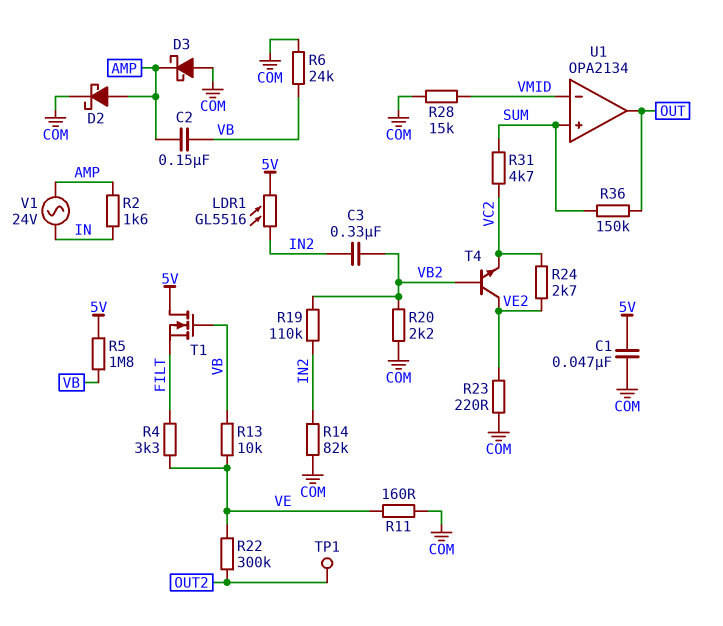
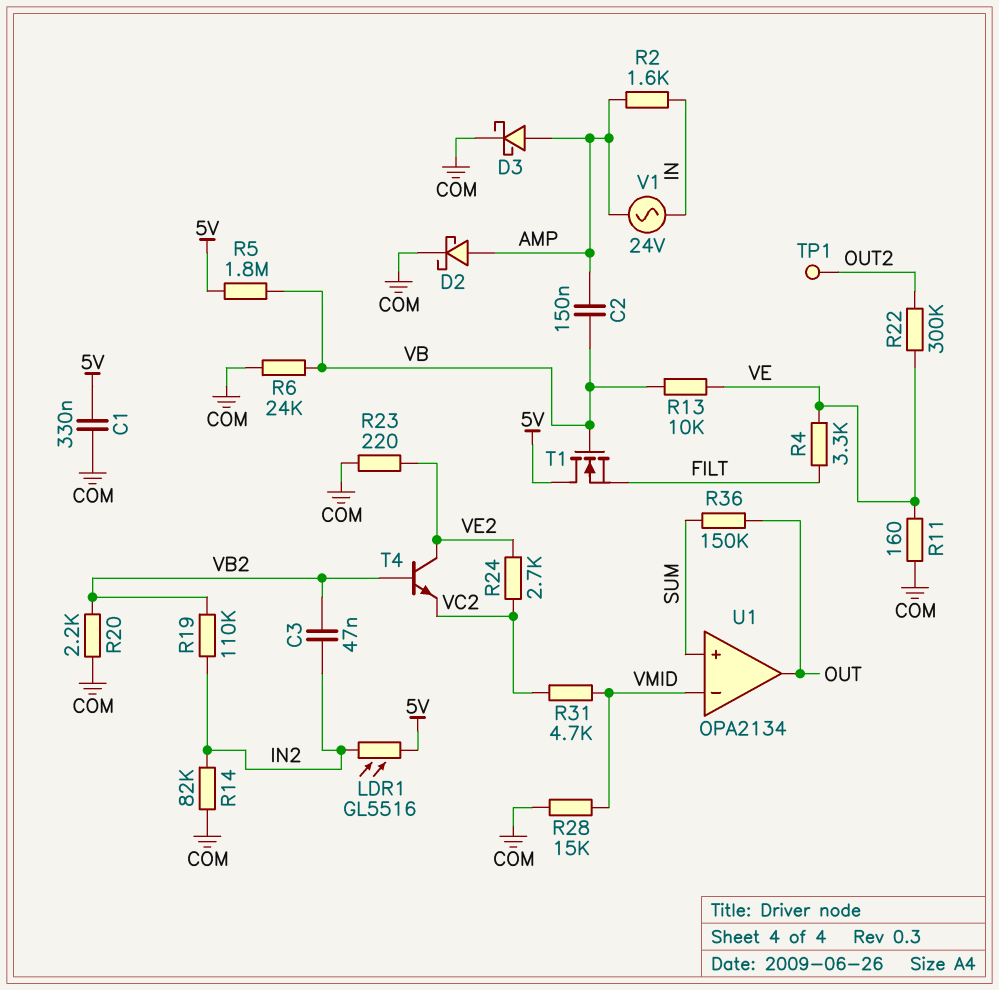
C1: 47nF (5V, COM) -> 330nF (5V, COM)
C3: 330nF (IN2, VB2) -> 47nF (IN2, VB2)
D3: schottky (A COM, K AMP) -> schottky (A AMP, K COM)
R31: 4.7k (SUM, VC2) -> 4.7k (VC2, VMID)

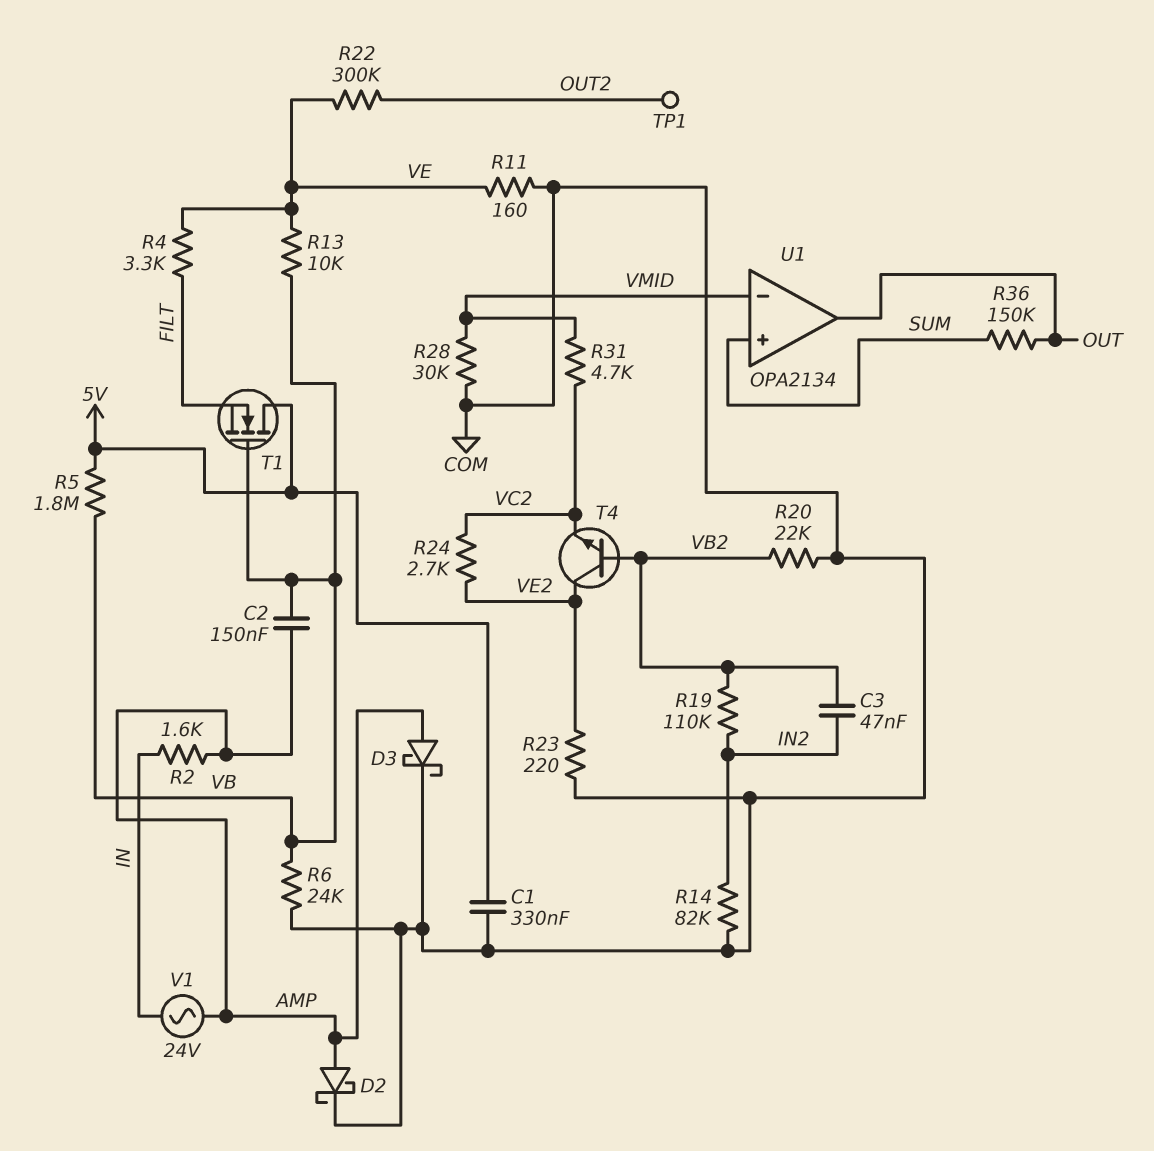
LDR1: GL5516 (5V, IN2) -> none
R20: 2.2k (COM, VB2) -> 22k (COM, VB2)
R28: 15k (COM, VMID) -> 30k (COM, VMID)

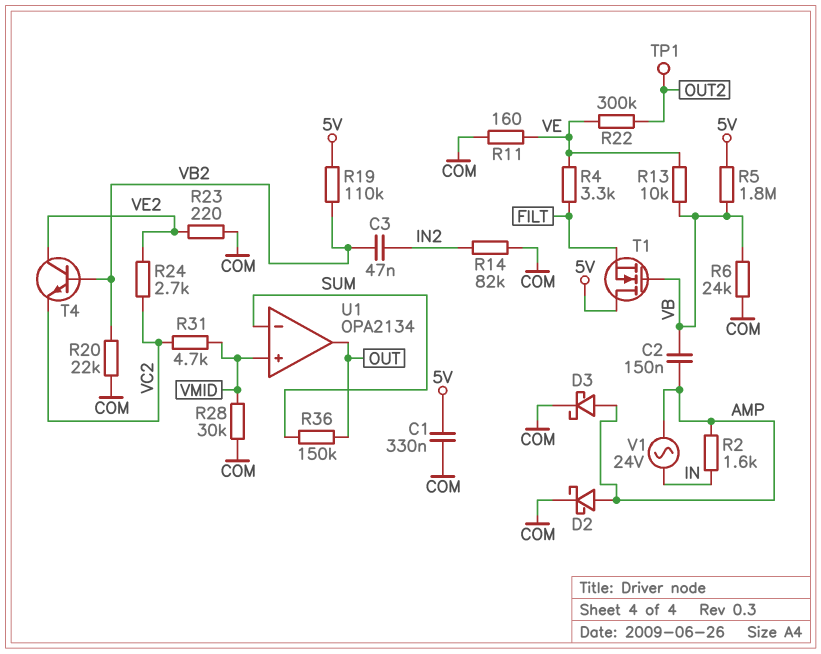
R19: 110k (IN2, VB2) -> 110k (5V, VB2)
U1 pin in+: SUM -> VMID
U1 pin in-: VMID -> SUM

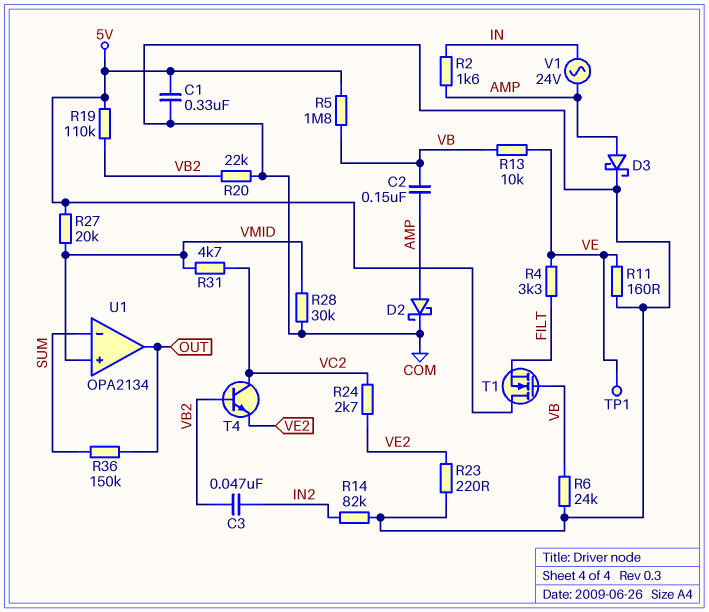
R22: 300k (OUT2, VE) -> none
R27: none -> 20k (5V, VMID)
T4: NPN (B VB2, C VE2, E VC2) -> NPN (B VB2, C VC2, E VE2)
TP1: test point (OUT2) -> test point (VE)

